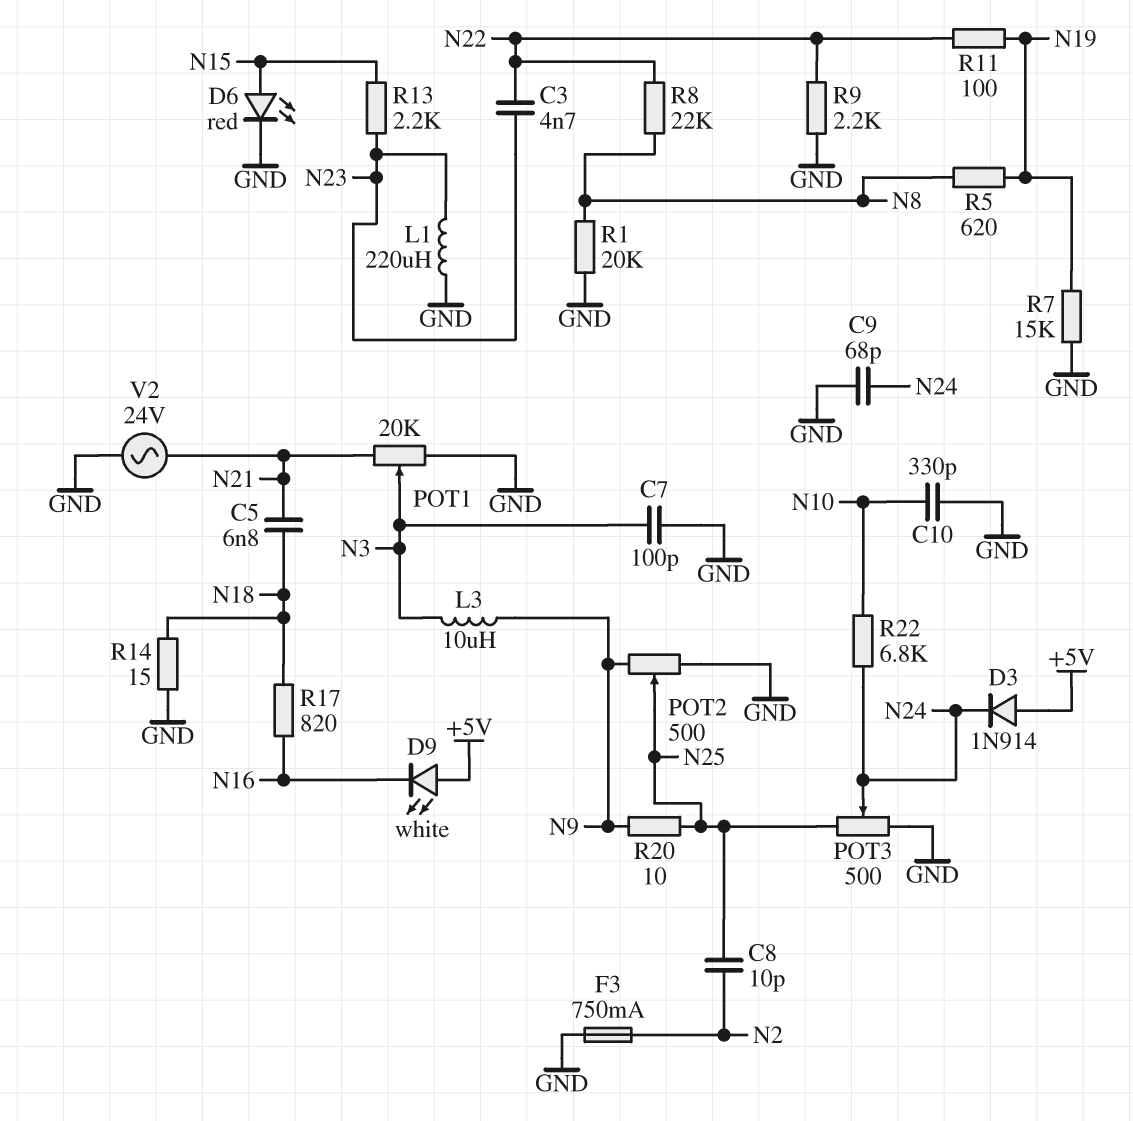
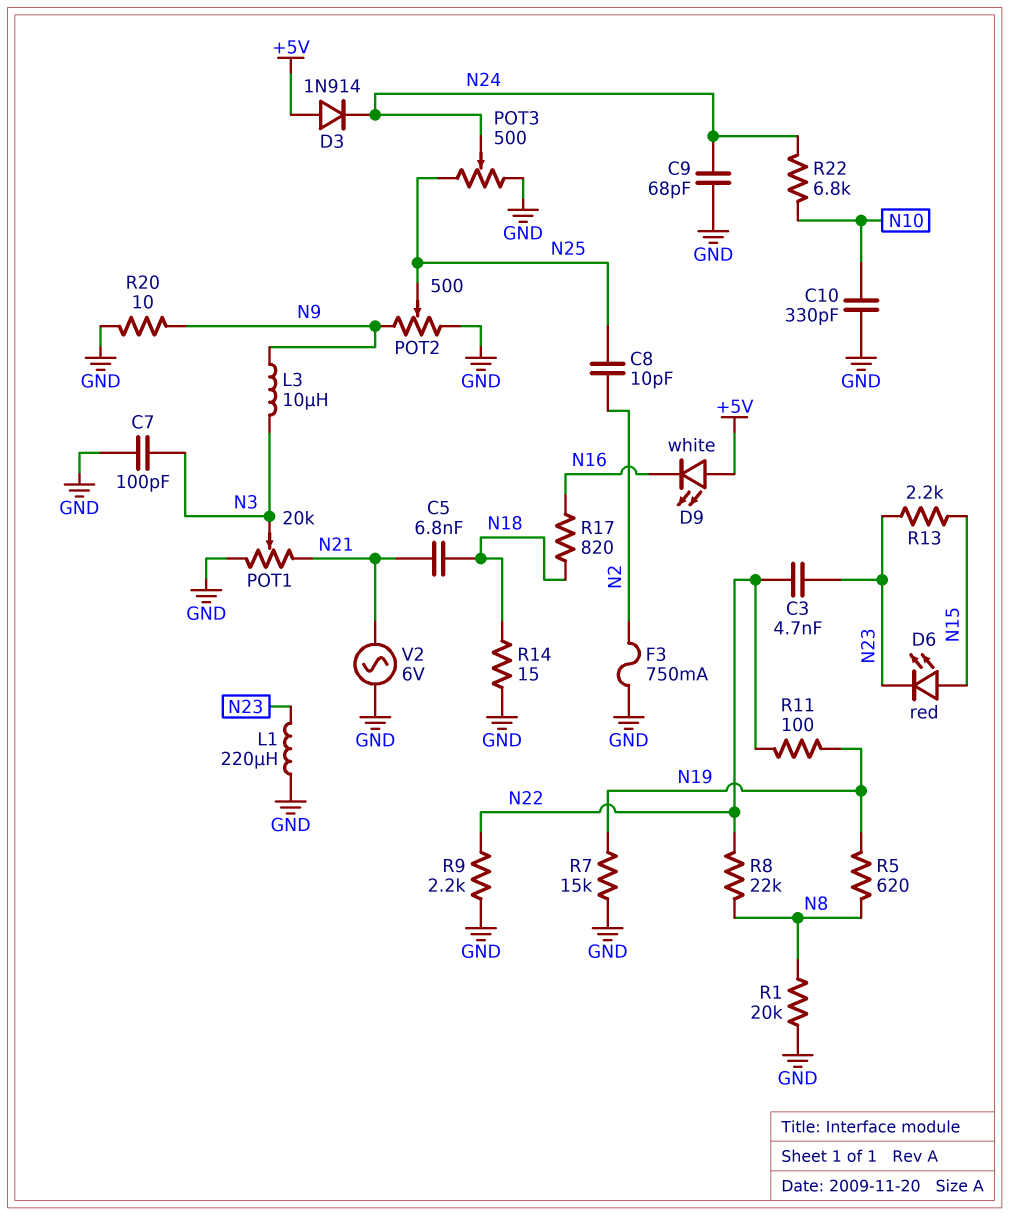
D6: LED red (A N15, K GND) -> LED red (A N15, K N23)
R20: 10 (N9, N25) -> 10 (GND, N9)
V2: AC 24V (GND, N21) -> AC 6V (GND, N21)

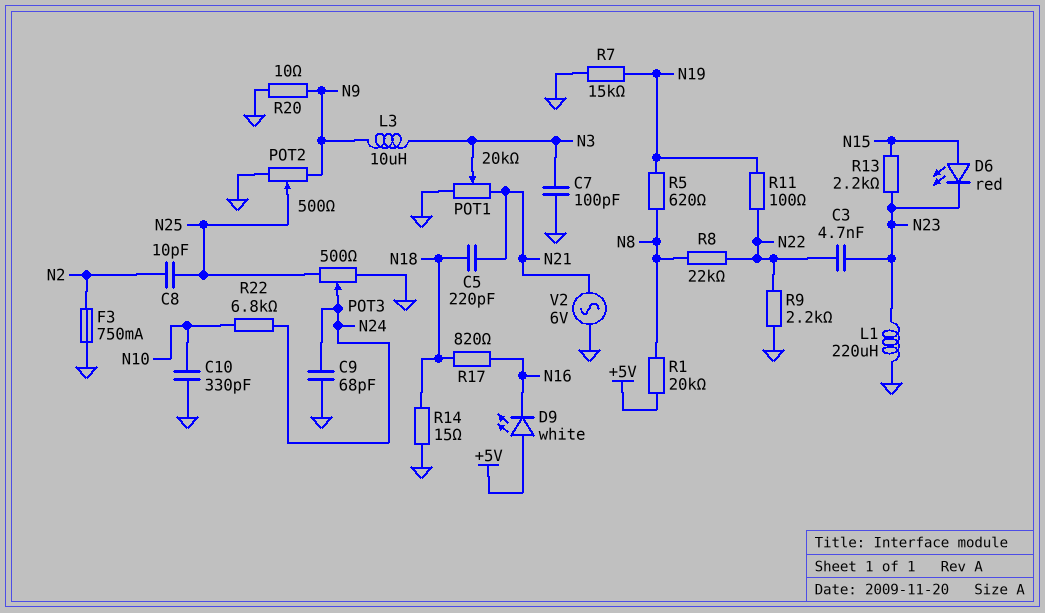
C5: 6.8nF (N18, N21) -> 220pF (N18, N21)
D3: diode 1N914 (A +5V, K N24) -> none
R1: 20k (GND, N8) -> 20k (+5V, N8)

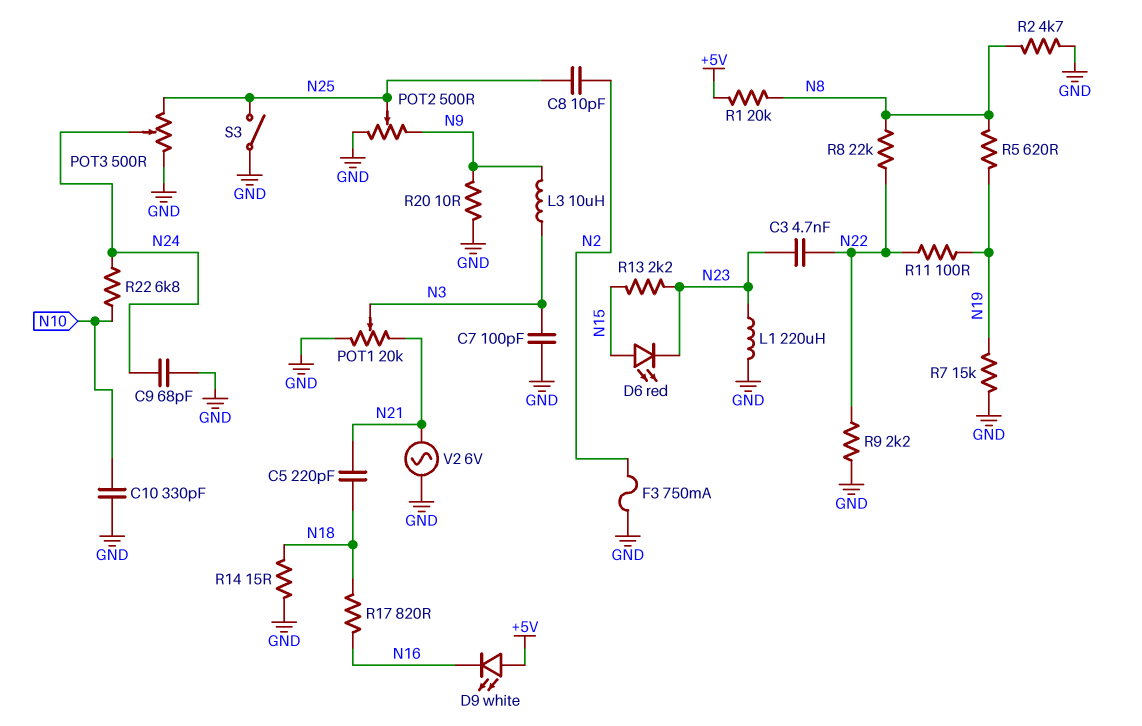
R2: none -> 4.7k (GND, N8)
S3: none -> switch (GND, N25)

